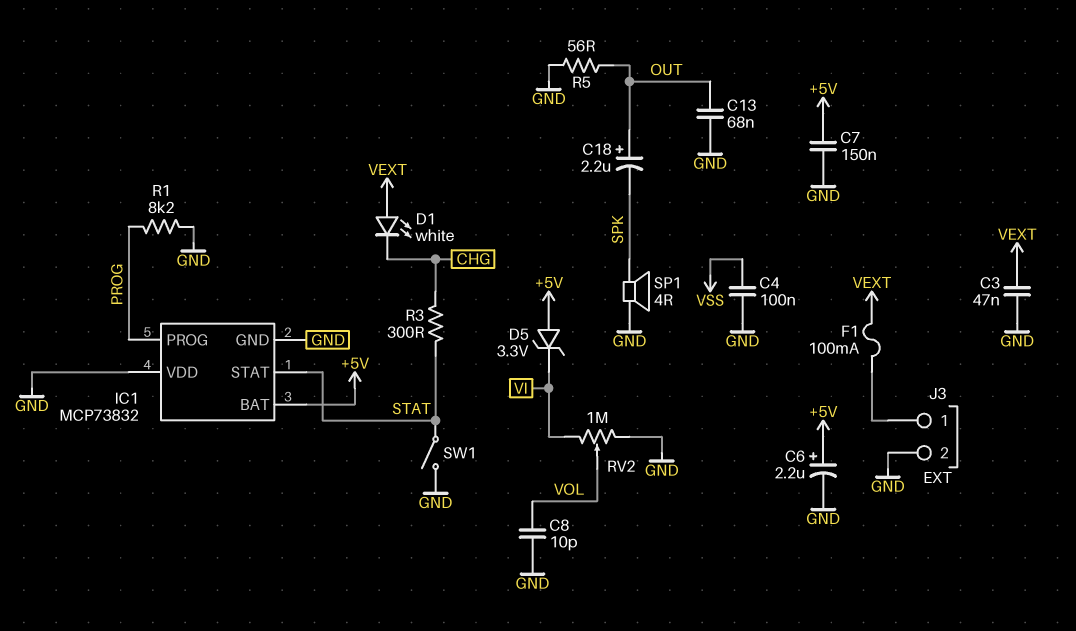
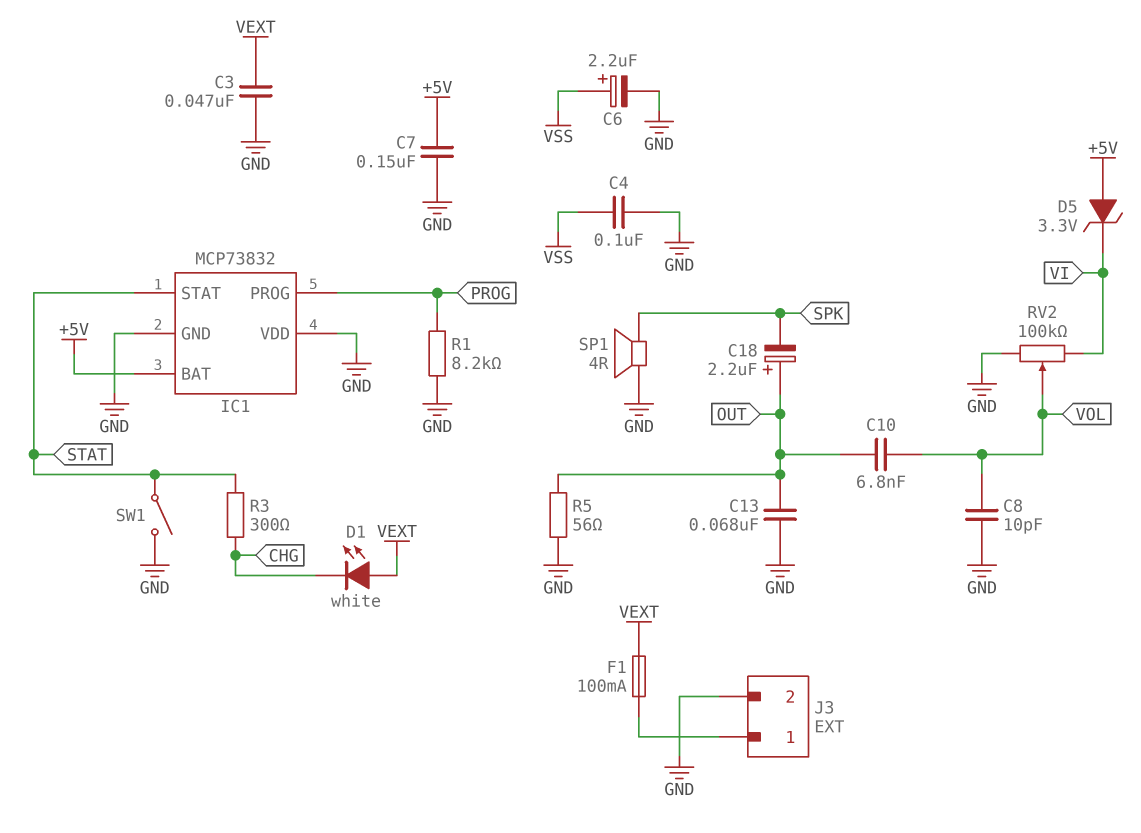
C6: 2.2uF (plus +5V, minus GND) -> 2.2uF (plus VSS, minus GND)
C10: none -> 6.8nF (OUT, VOL)
RV2: 1M (GND, VI, wiper VOL) -> 100k (GND, VI, wiper VOL)

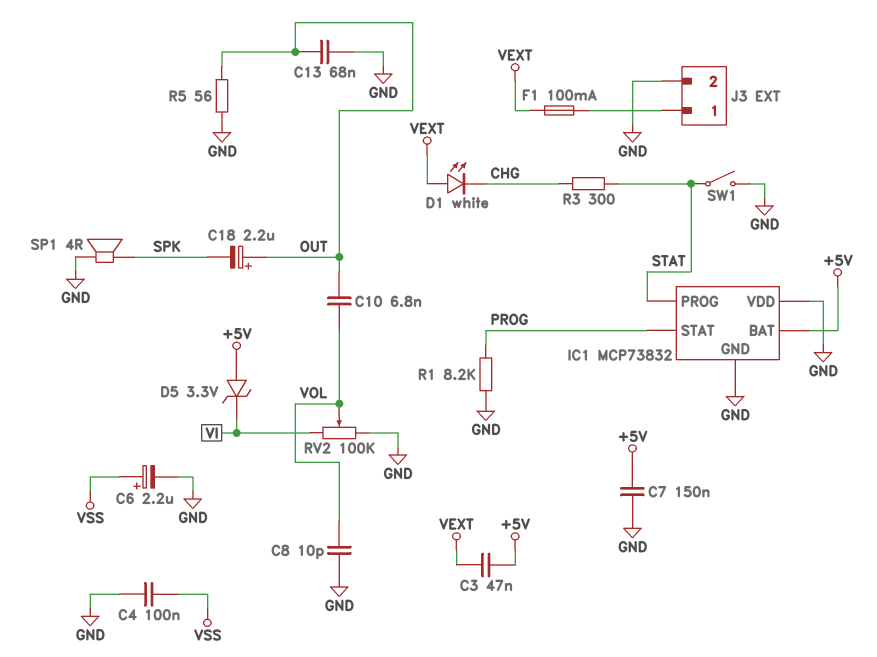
C3: 47nF (GND, VEXT) -> 47nF (+5V, VEXT)
IC1 pin PROG: PROG -> STAT
IC1 pin STAT: STAT -> PROG

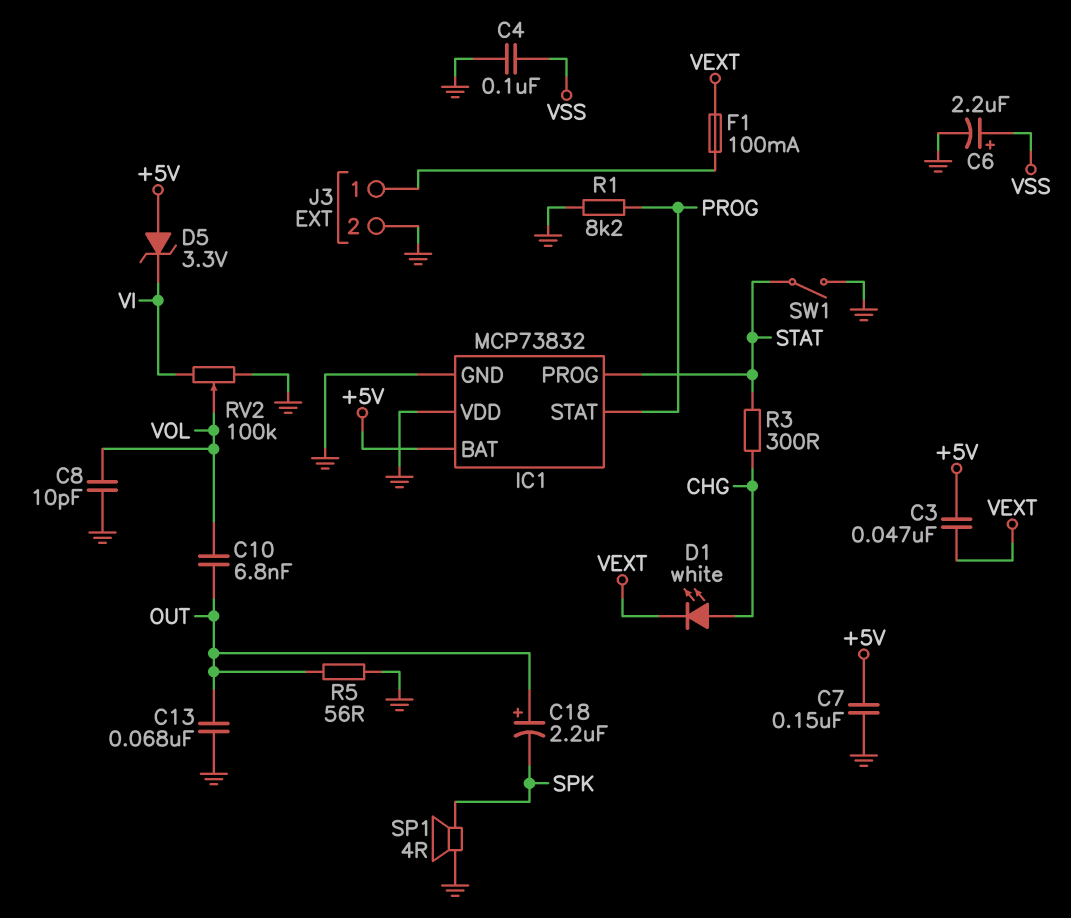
D1: LED white (A VEXT, K CHG) -> LED white (A CHG, K VEXT)

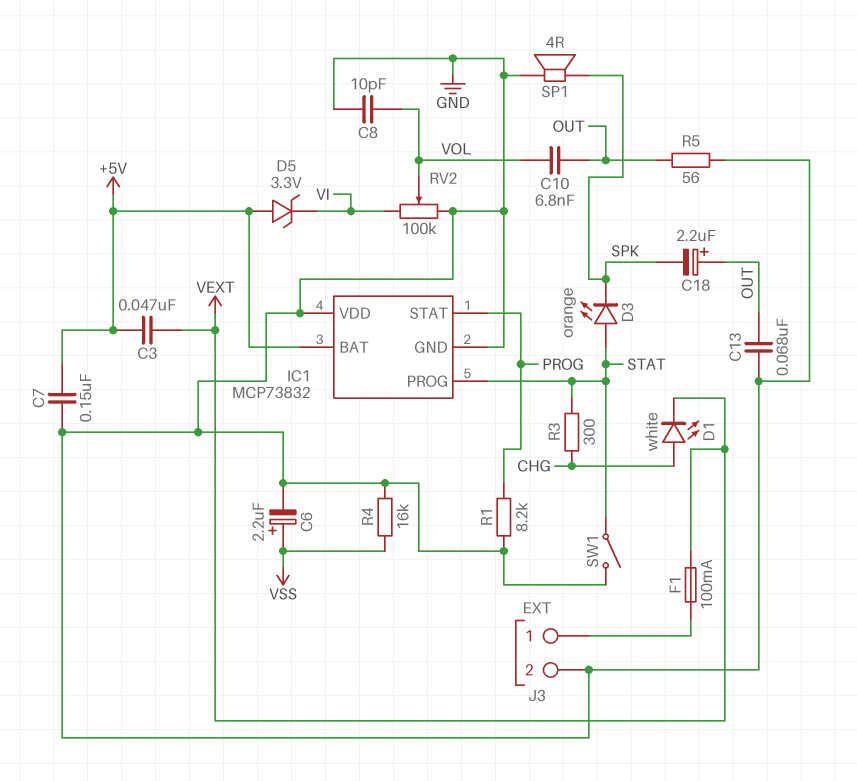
C4: 100nF (GND, VSS) -> none
D3: none -> LED orange (A STAT, K SPK)
R4: none -> 16k (GND, VSS)

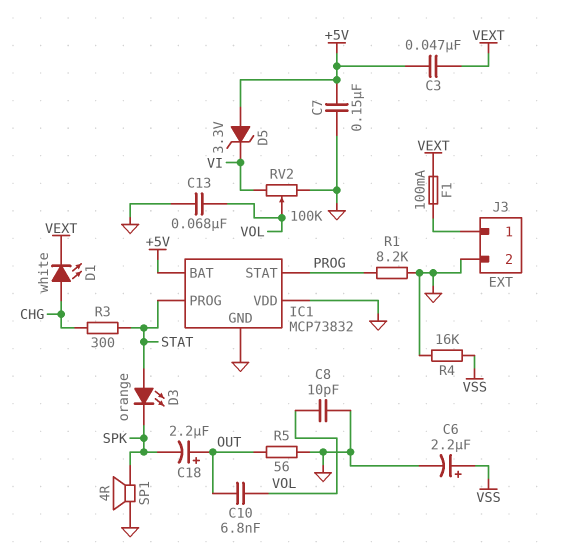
C13: 68nF (GND, OUT) -> 68nF (GND, VOL)
SW1: switch (GND, STAT) -> none

